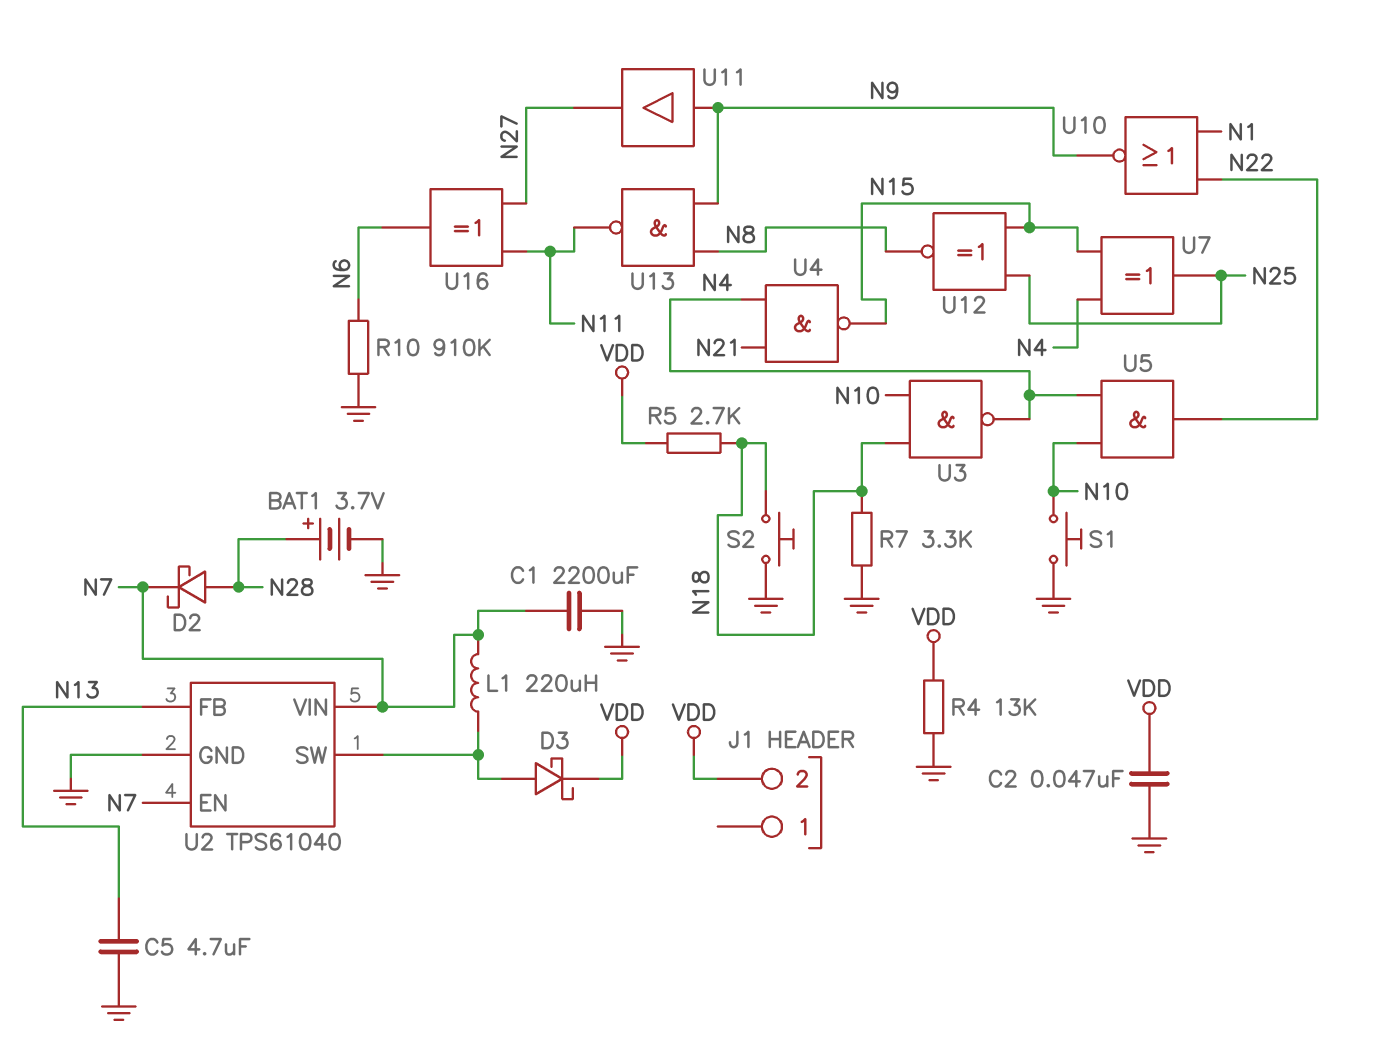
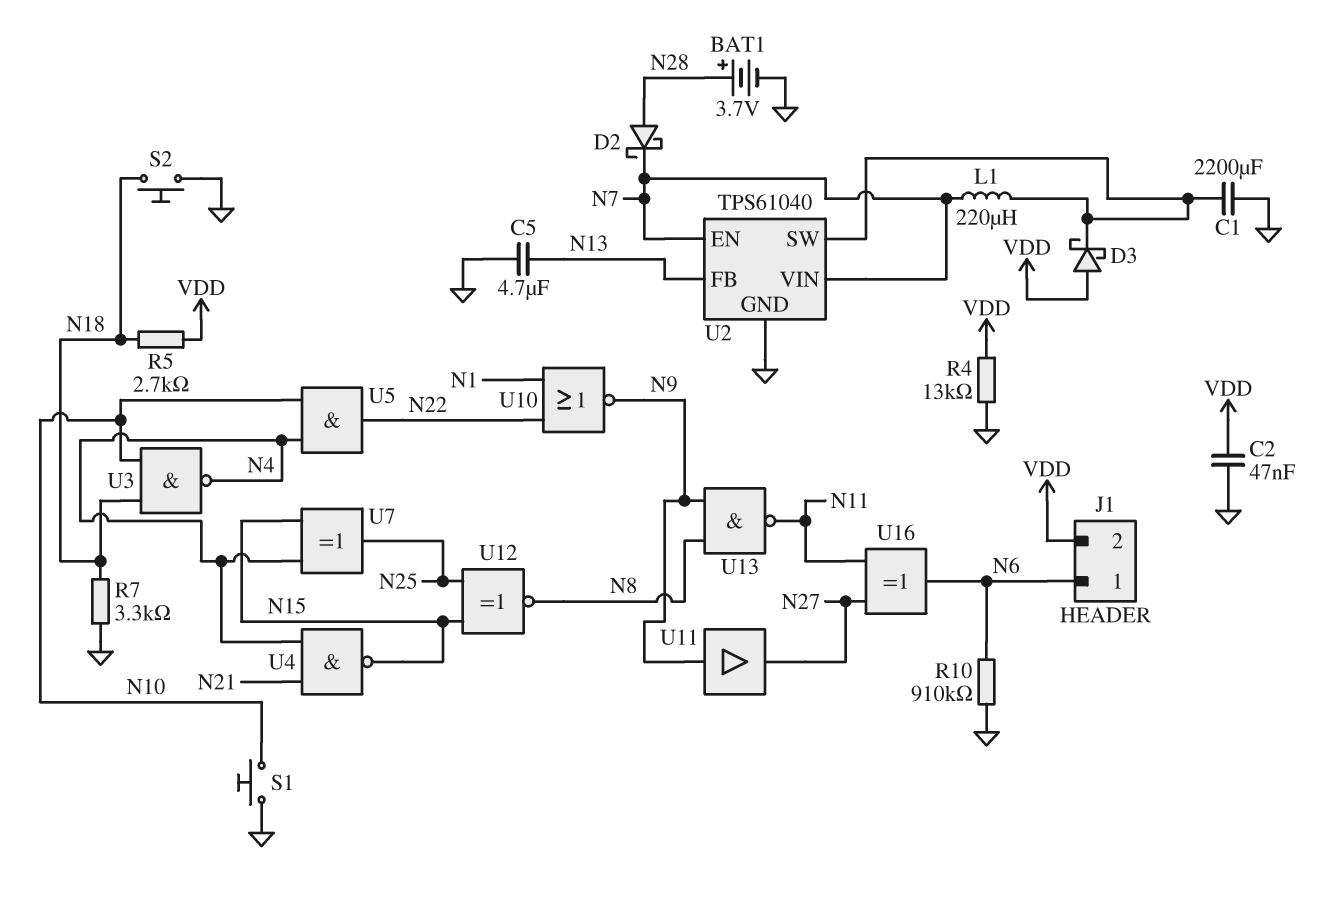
C1: 2200uF (GND, N7) -> 2200uF (GND, U2/SW)
D3: schottky (A U2/SW, K VDD) -> schottky (A VDD, K U2/SW)
J1 pin 1: none -> N6

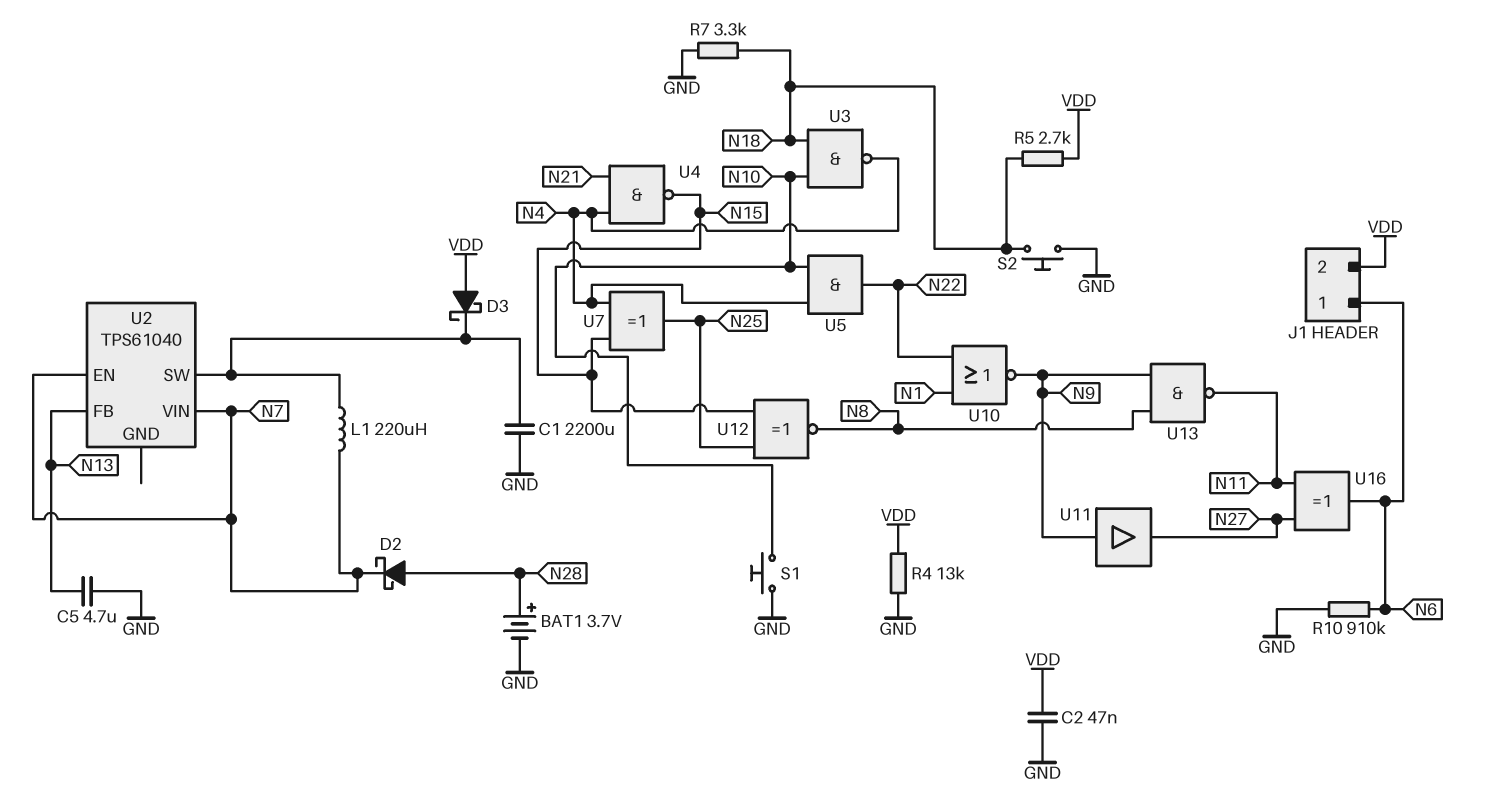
U2 pin GND: GND -> none

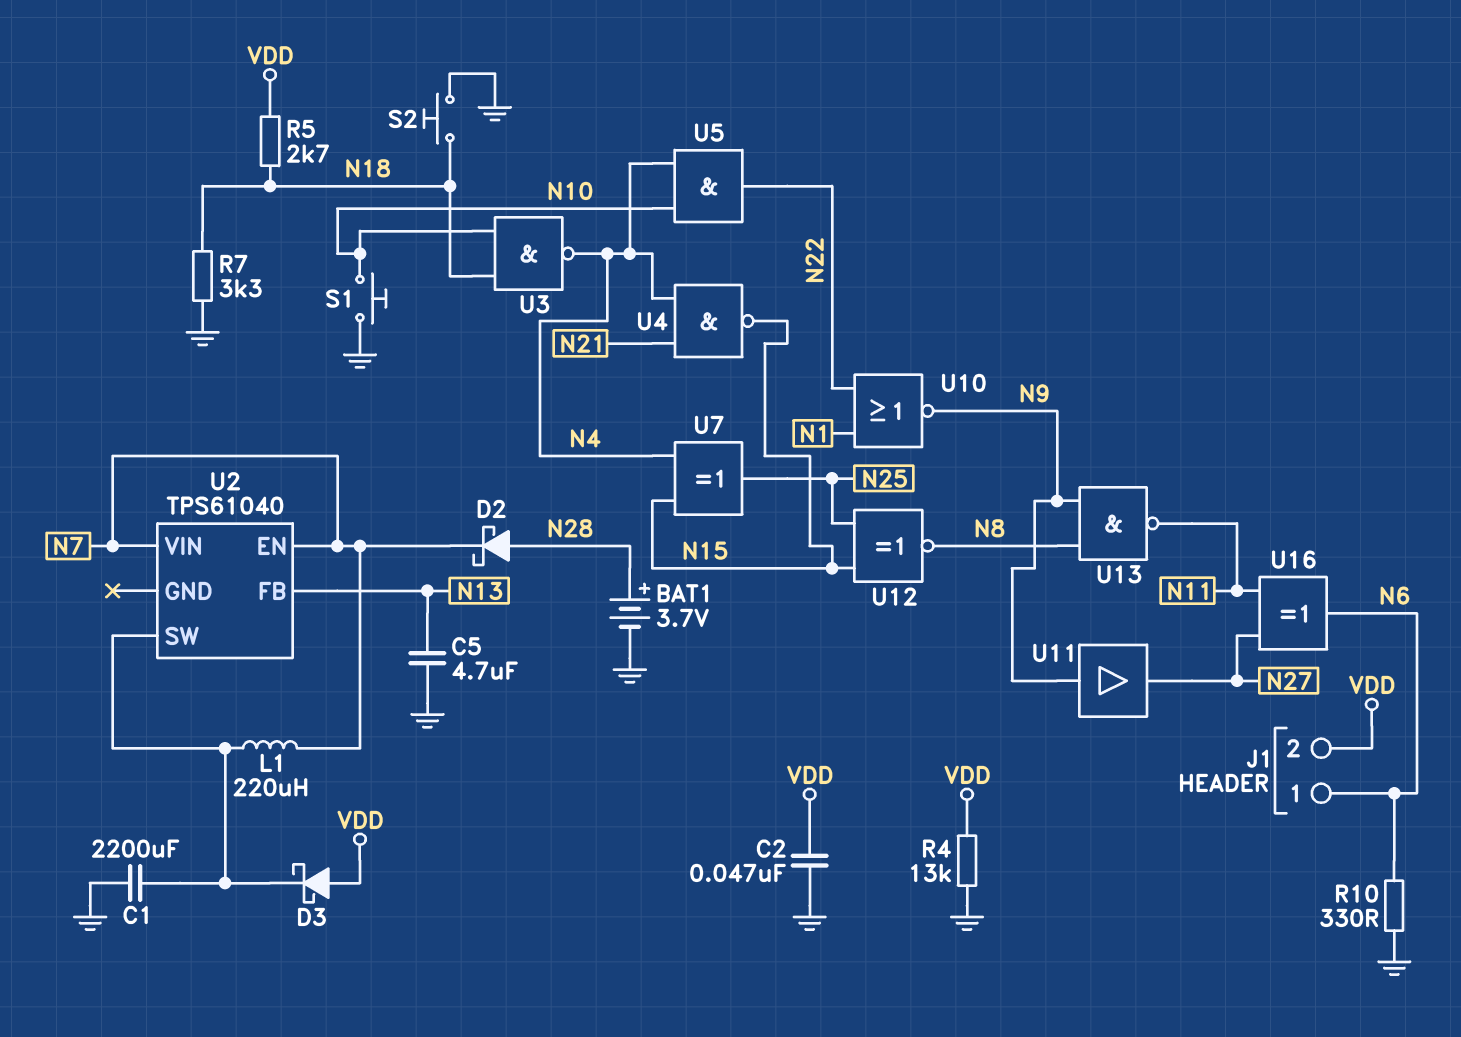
R10: 910k (GND, N6) -> 330 (GND, N6)

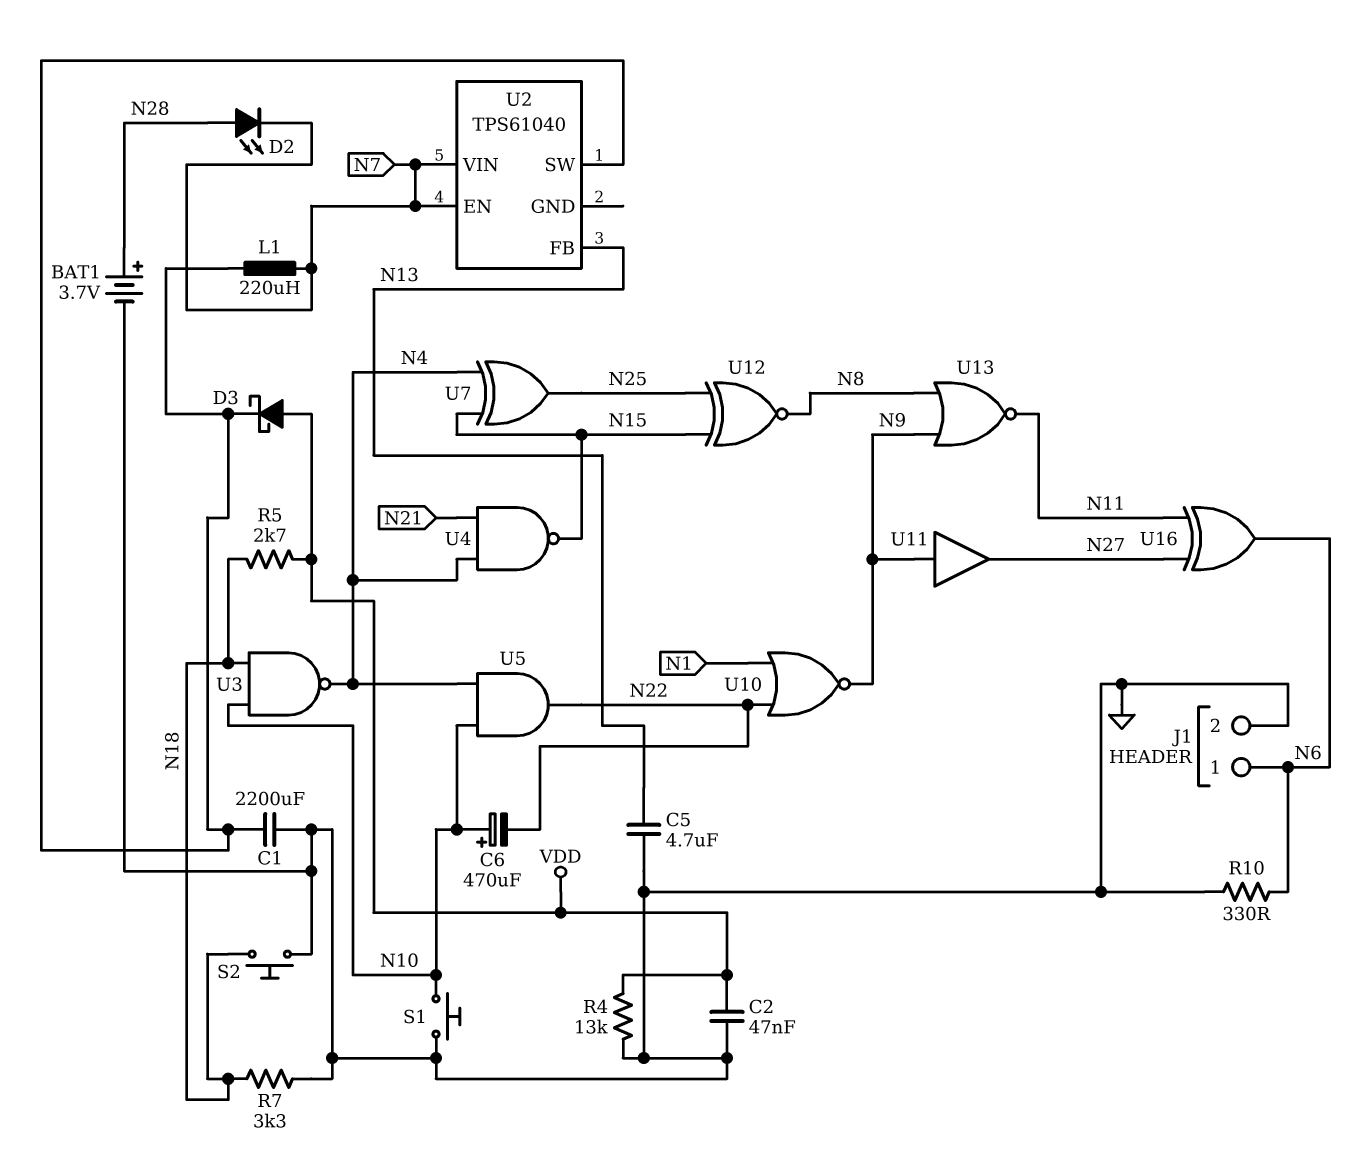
C6: none -> 470uF (plus N10, minus N22)
D2: schottky (A N28, K N7) -> LED (A N28, K N7)
J1 pin 2: VDD -> GND
U13: NAND (in N8, in N9, out N11) -> NOR (in N8, in N9, out N11)

